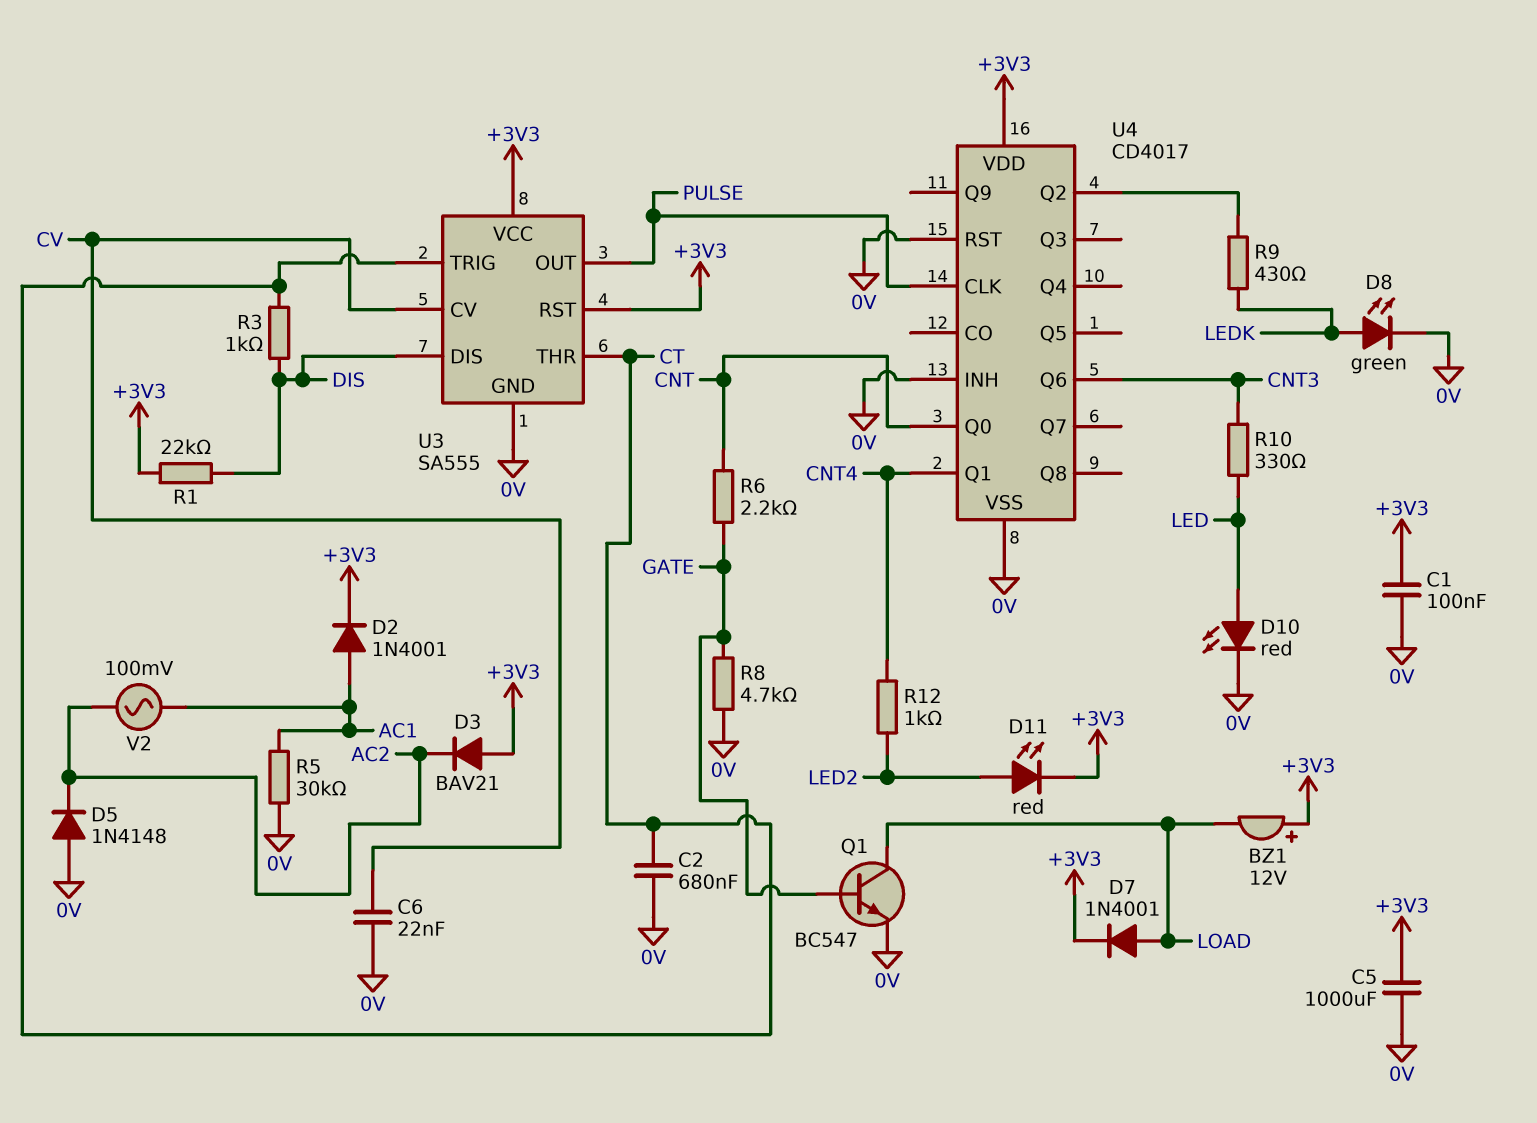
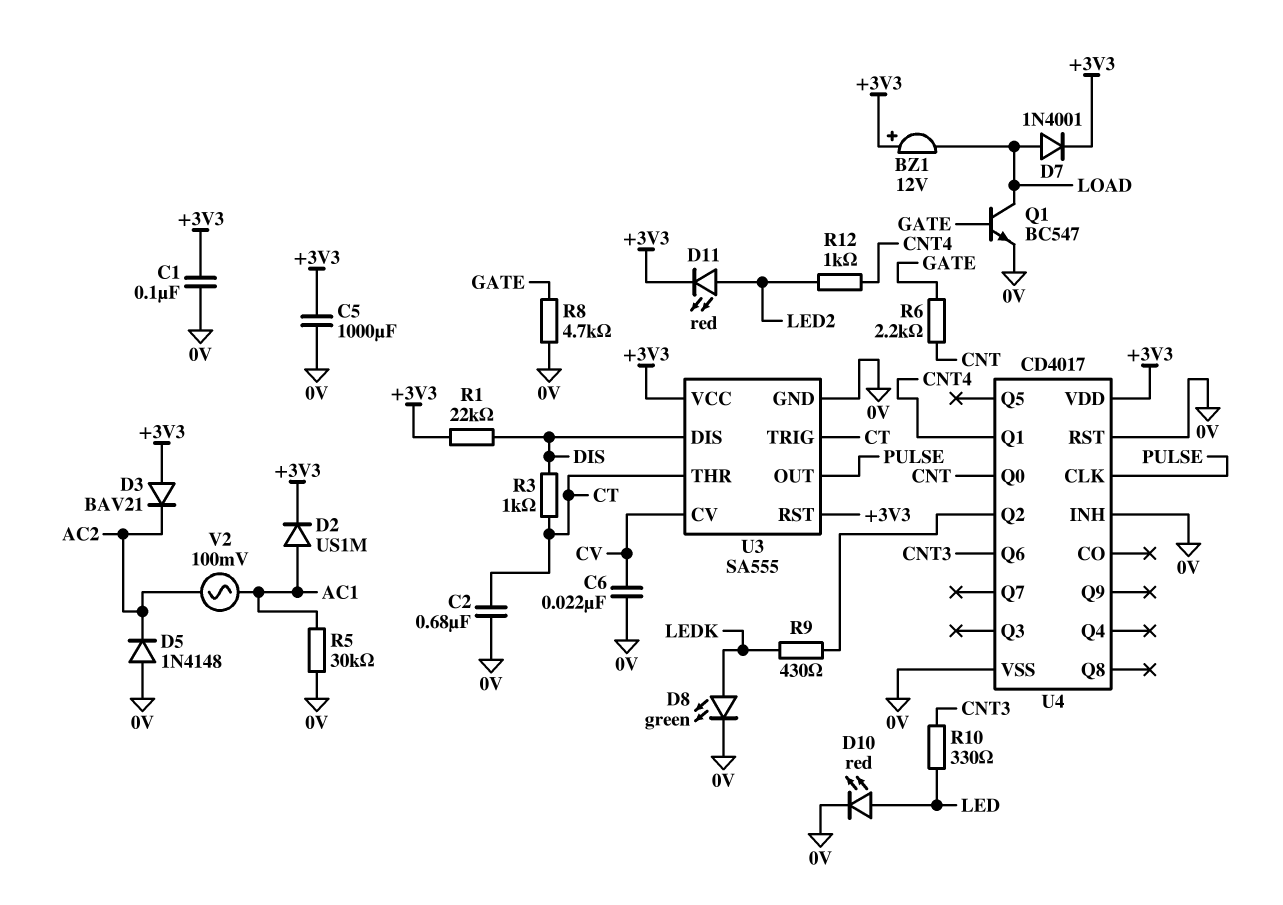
D2: diode 1N4001 (A AC1, K +3V3) -> diode US1M (A AC1, K +3V3)

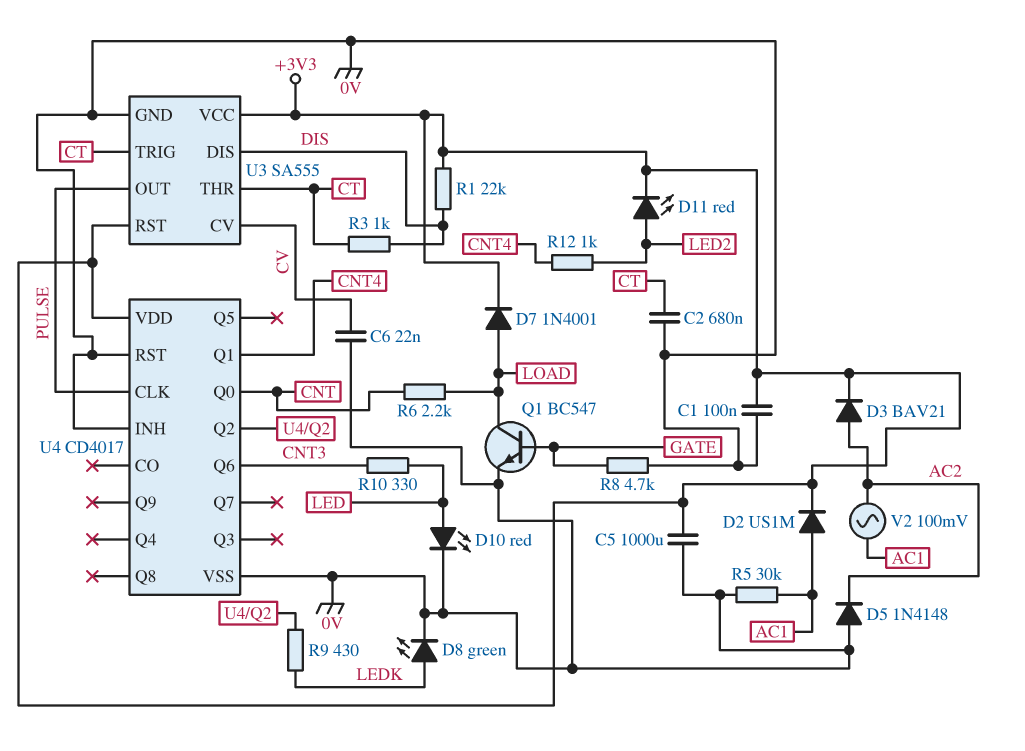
BZ1: buzzer 12V (plus +3V3, minus LOAD) -> none
D3: diode BAV21 (A +3V3, K AC2) -> diode BAV21 (A AC2, K +3V3)
R6: 2.2k (CNT, GATE) -> 2.2k (CNT, LOAD)

